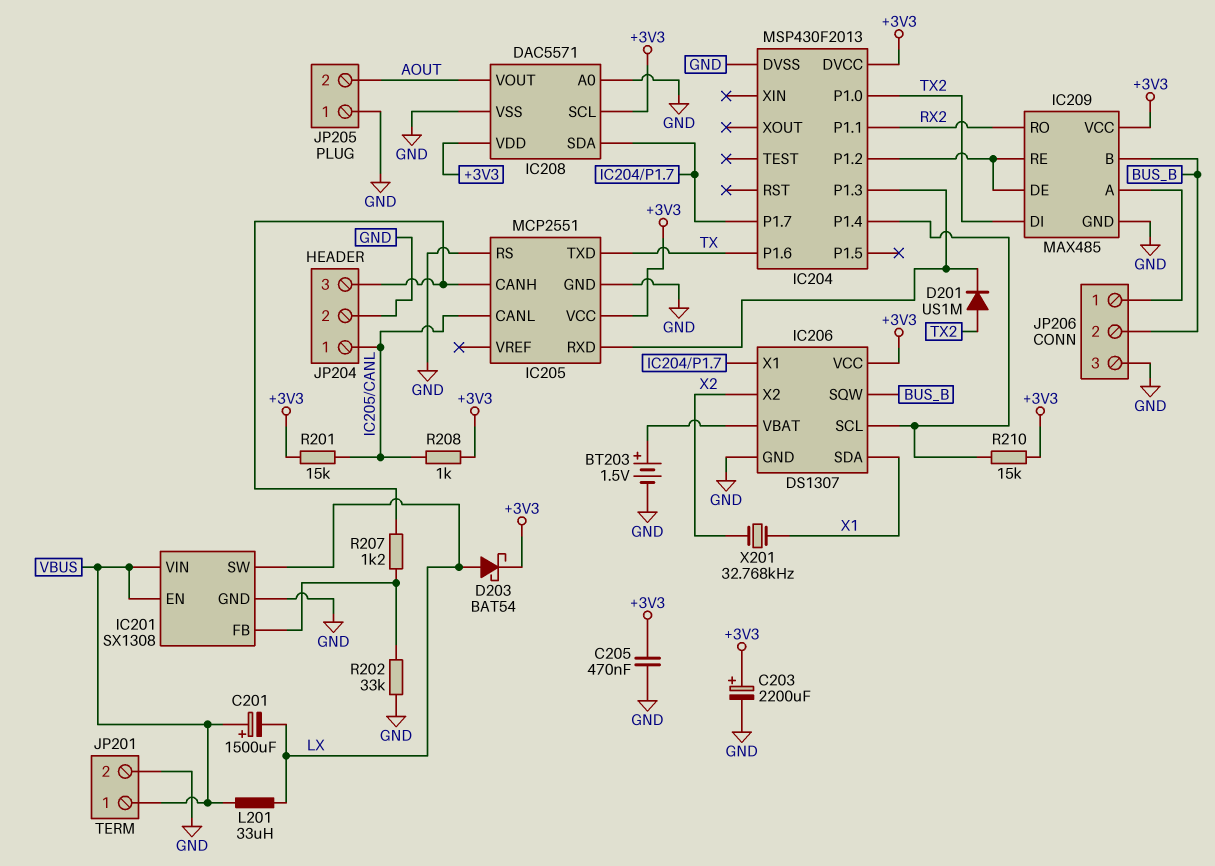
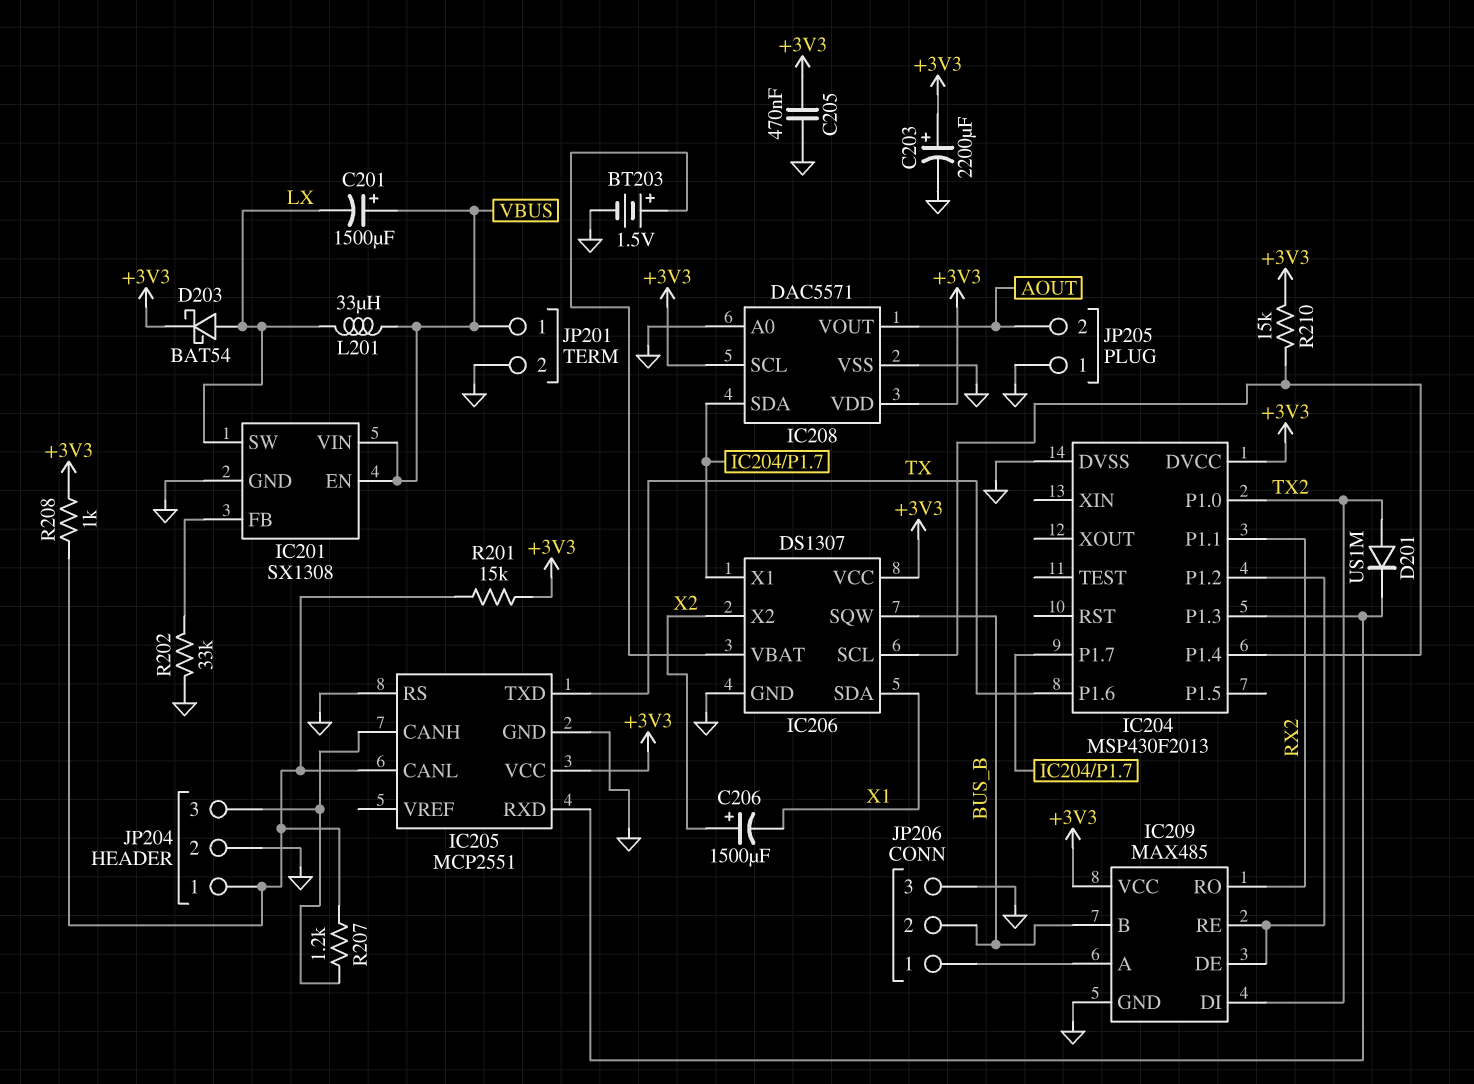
C206: none -> 1500uF (plus X2, minus X1)
R207: 1.2k (IC201/FB, IC205/CANH) -> 1.2k (IC205/CANH, IC205/CANL)
X201: 32.768kHz (X1, X2) -> none

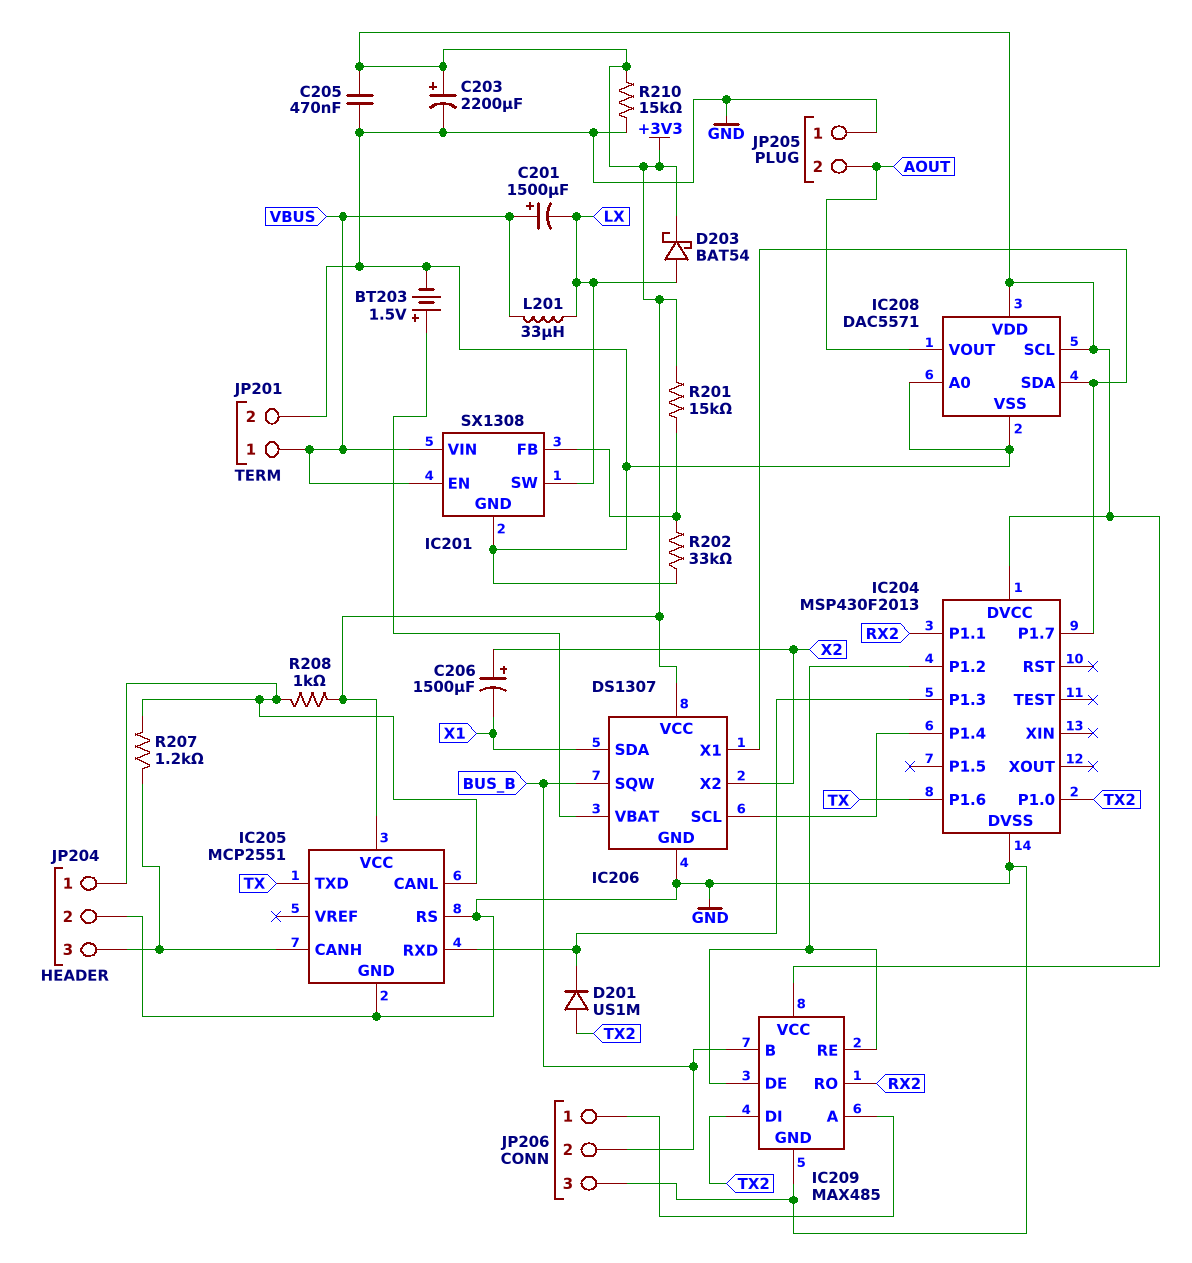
R201: 15k (+3V3, IC205/CANL) -> 15k (+3V3, IC201/FB)
R210: 15k (+3V3, IC204/P1.4) -> 15k (+3V3, GND)

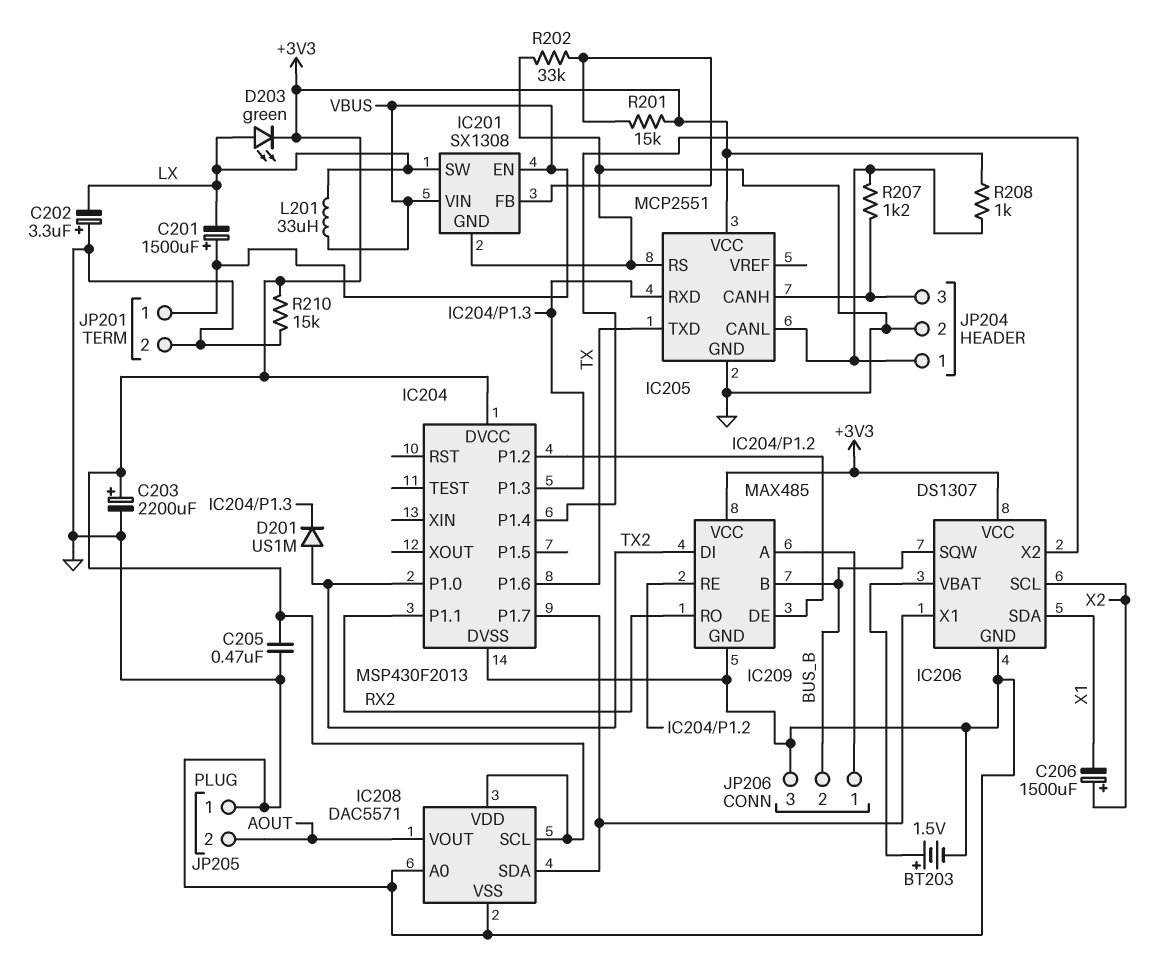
C202: none -> 3.3uF (plus GND, minus LX)
D203: schottky BAT54 (A LX, K +3V3) -> LED green (A LX, K +3V3)
IC206 pin SCL: IC204/P1.4 -> X2
IC206 pin X2: X2 -> IC204/P1.4

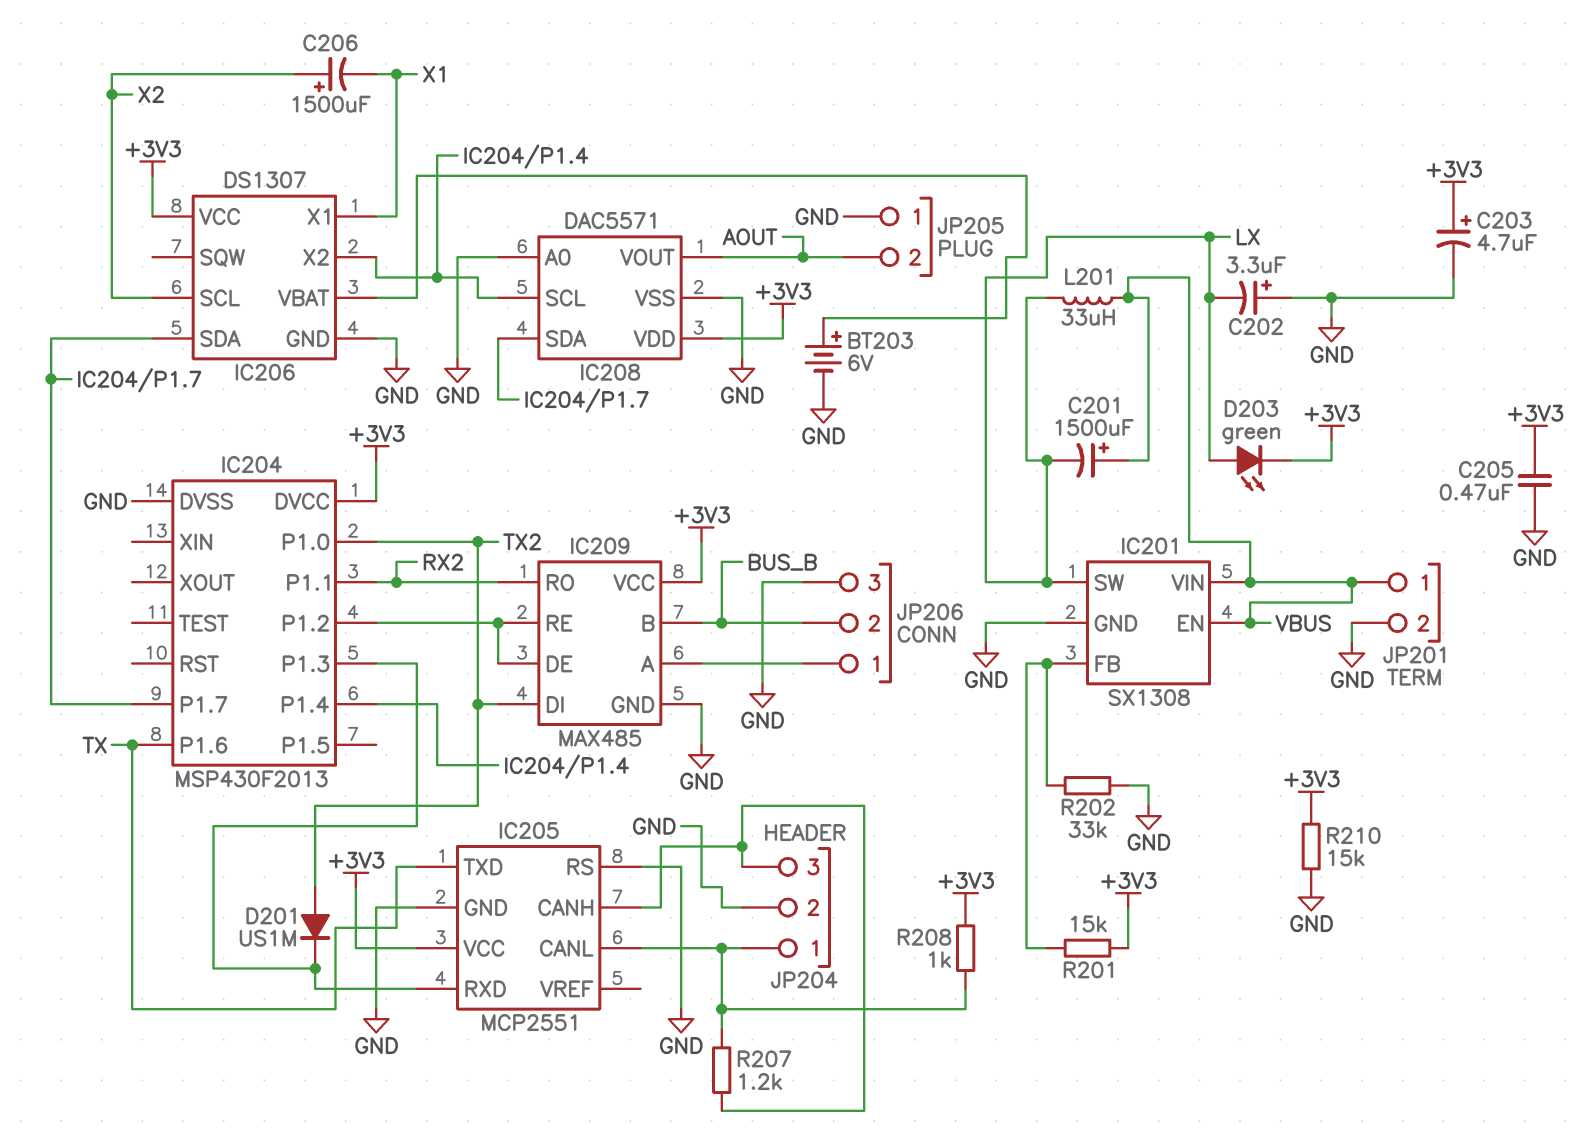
BT203: 1.5V (plus IC206/VBAT, minus GND) -> 6V (plus IC206/VBAT, minus GND)
C203: 2200uF (plus +3V3, minus GND) -> 4.7uF (plus +3V3, minus GND)
IC206 pin SDA: X1 -> IC204/P1.7
IC206 pin SQW: BUS_B -> none
IC206 pin X1: IC204/P1.7 -> X1
IC208 pin SCL: +3V3 -> IC204/P1.4

